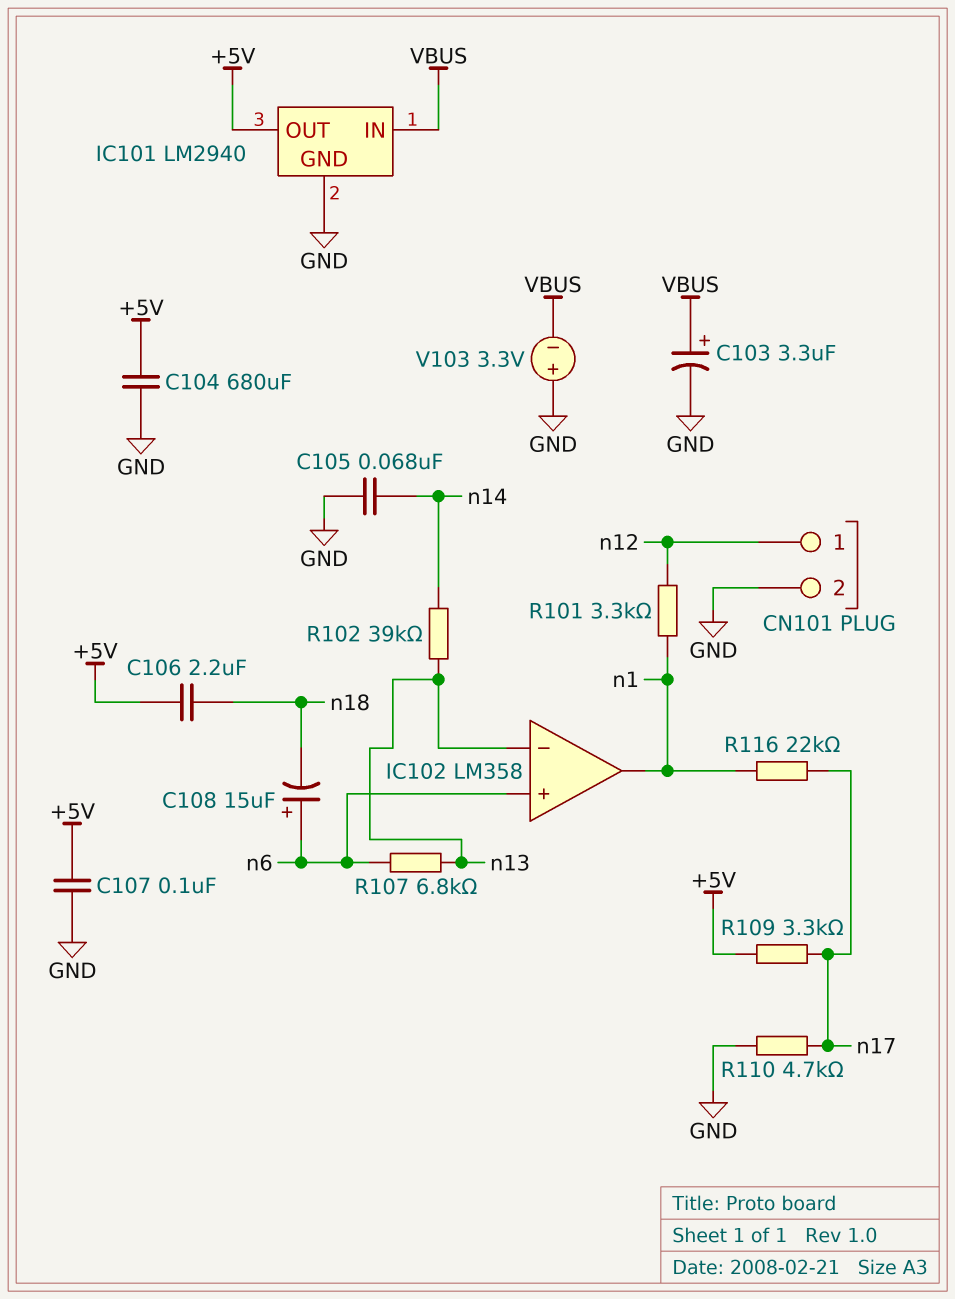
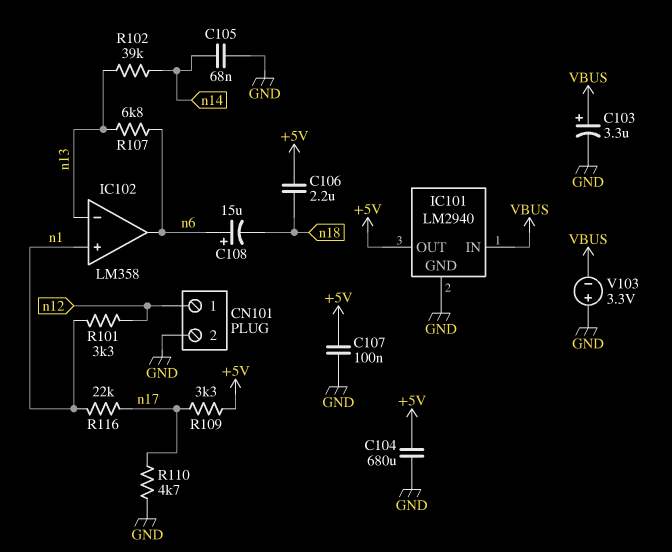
IC102 pin in+: n6 -> n1
IC102 pin out: n1 -> n6

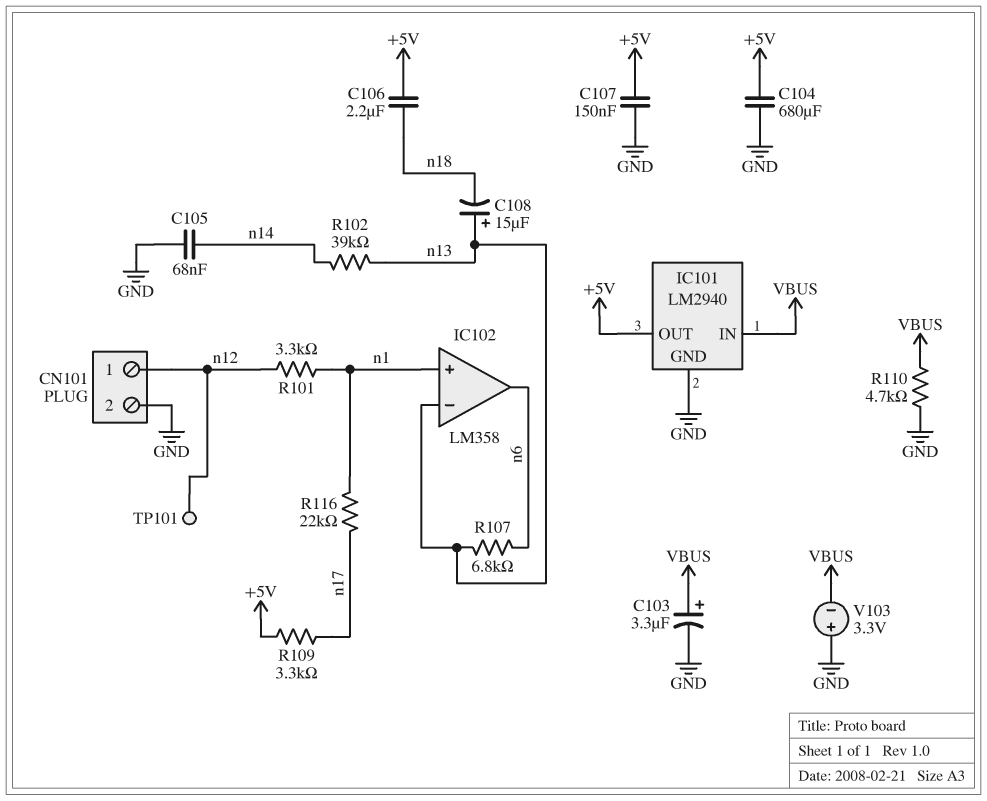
C107: 100nF (+5V, GND) -> 150nF (+5V, GND)
C108: 15uF (plus n6, minus n18) -> 15uF (plus n13, minus n18)
R110: 4.7k (GND, n17) -> 4.7k (GND, VBUS)
TP101: none -> test point (n12)

